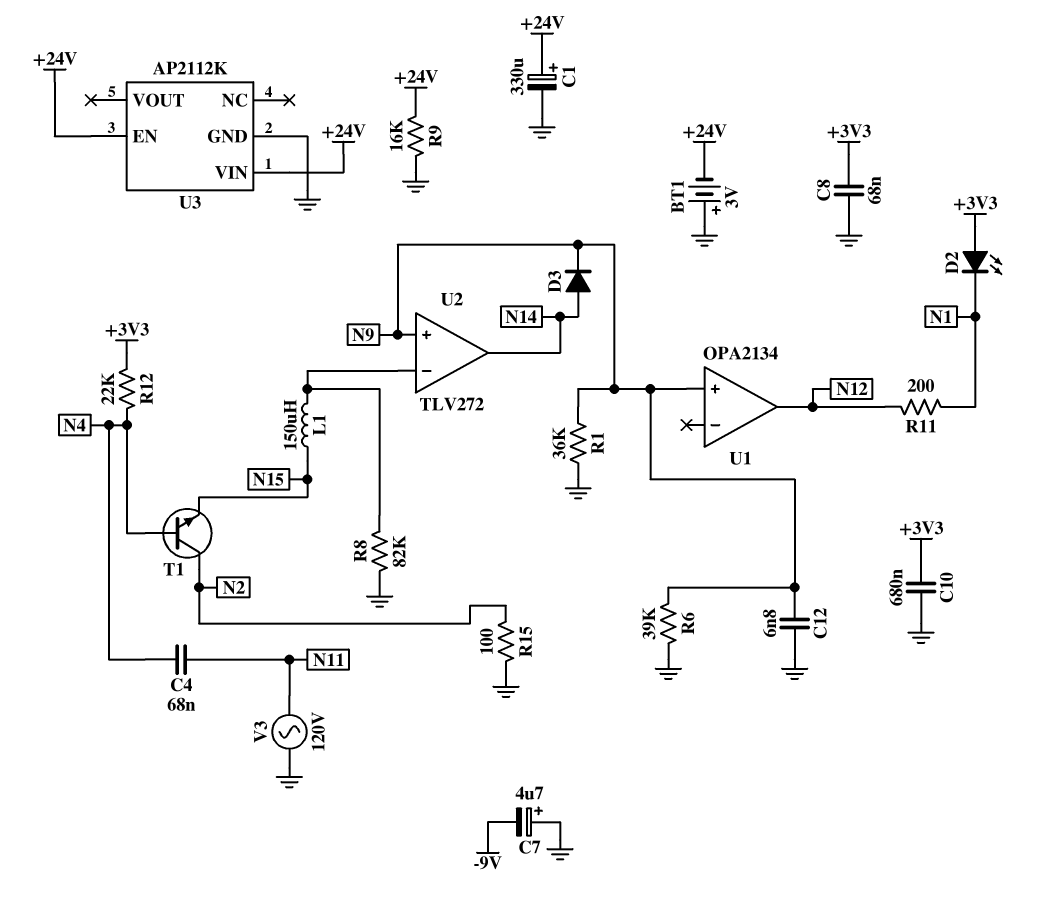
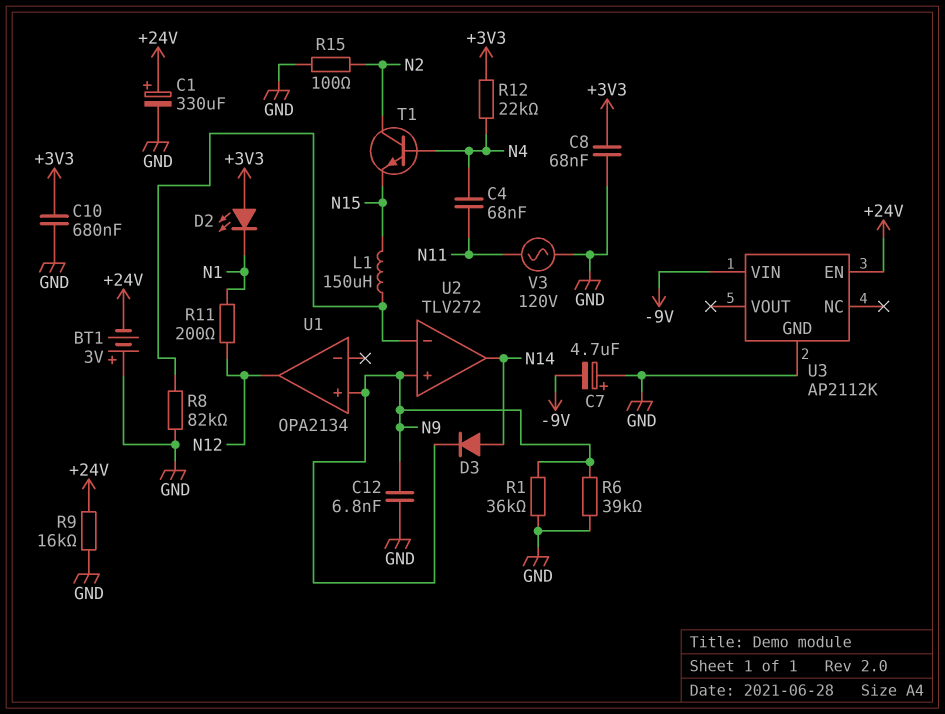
U3 pin VIN: +24V -> -9V

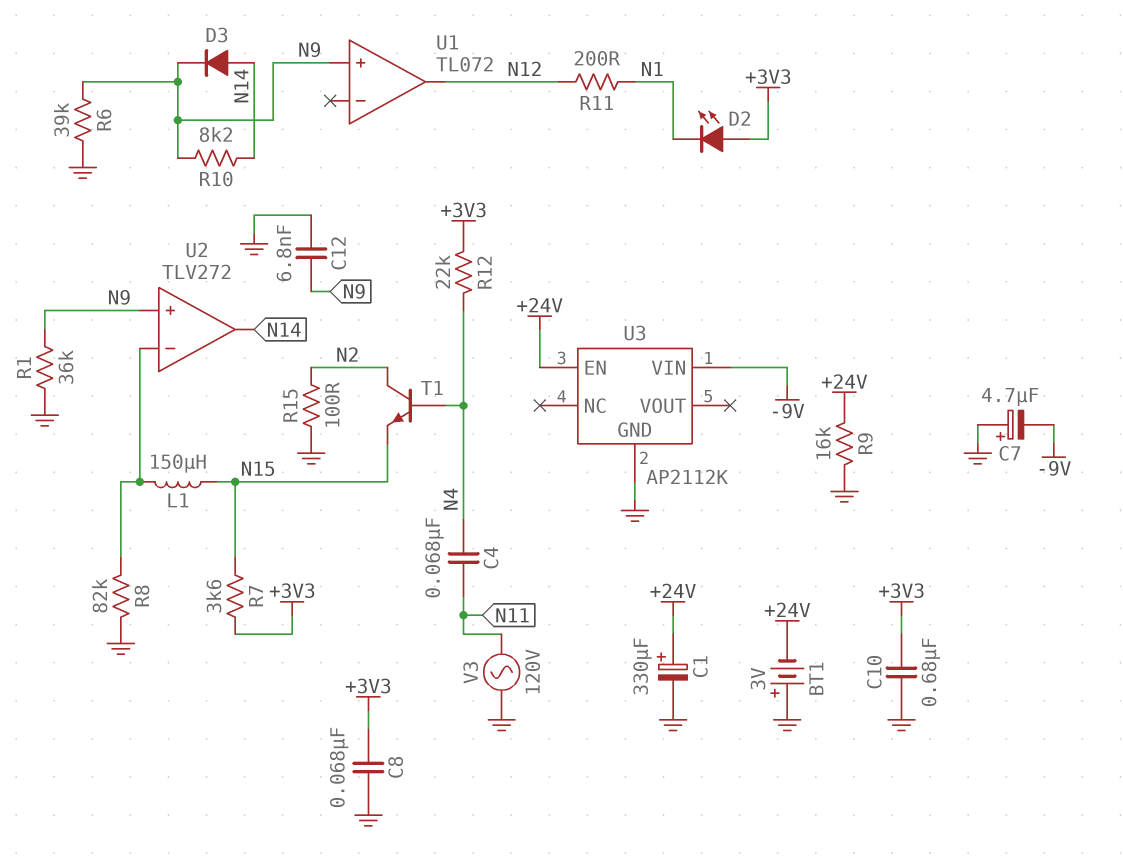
R7: none -> 3.6k (+3V3, N15)
R10: none -> 8.2k (N9, N14)
U1: OPA2134 -> TL072

